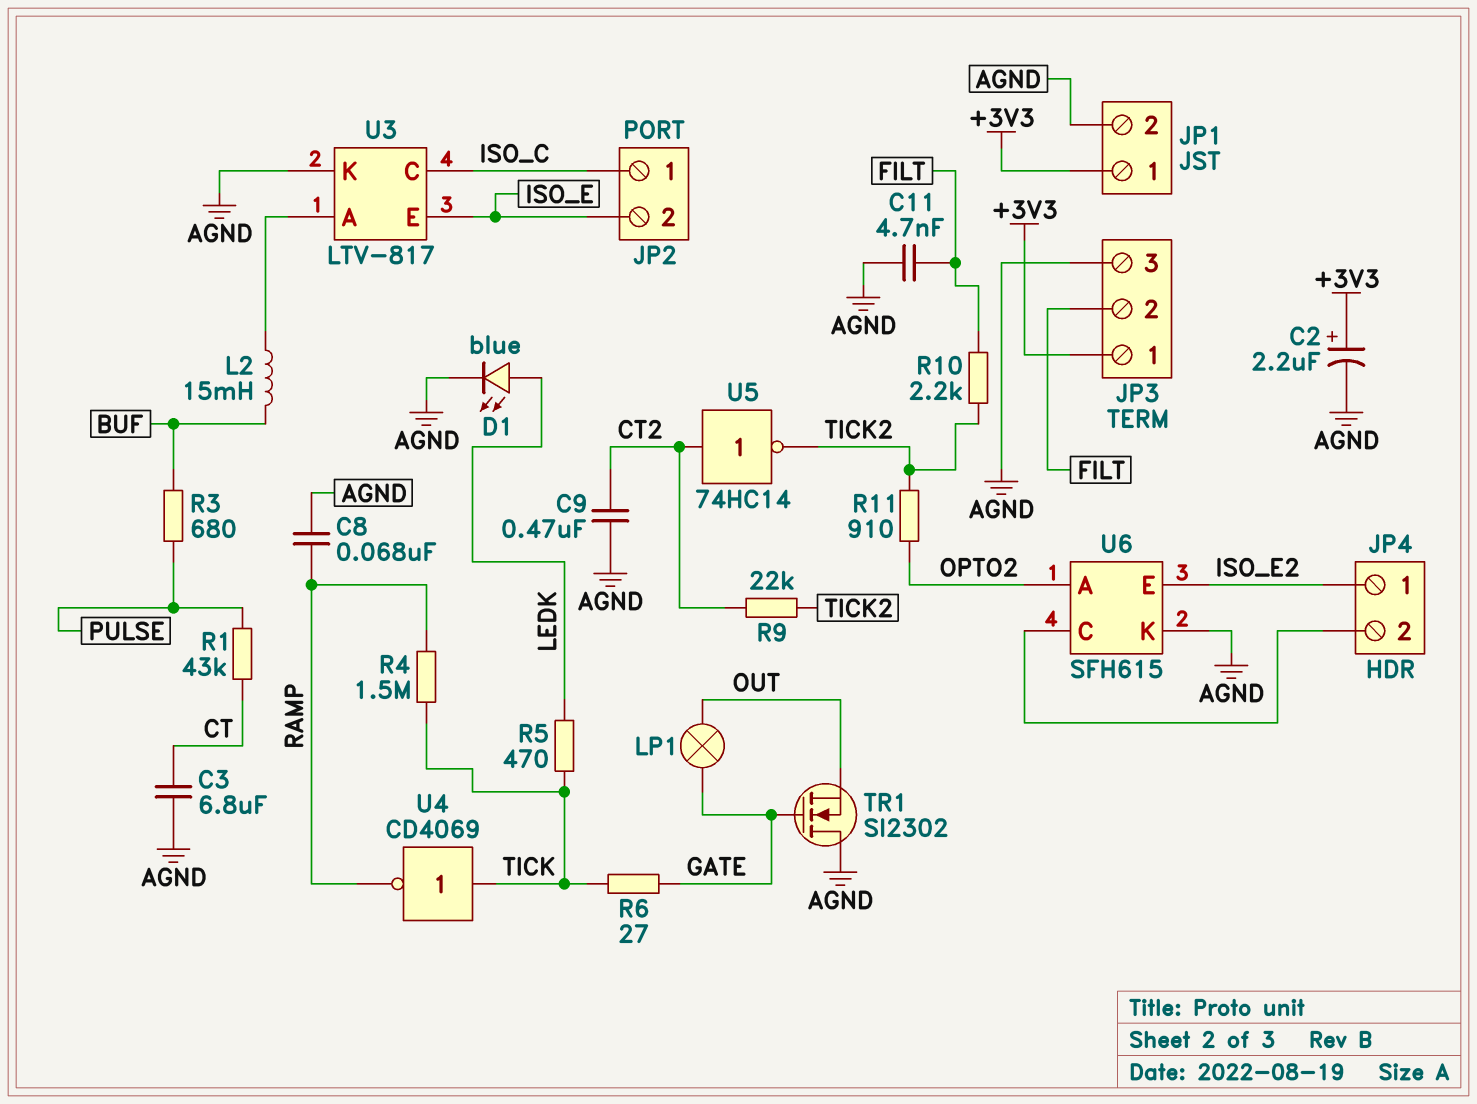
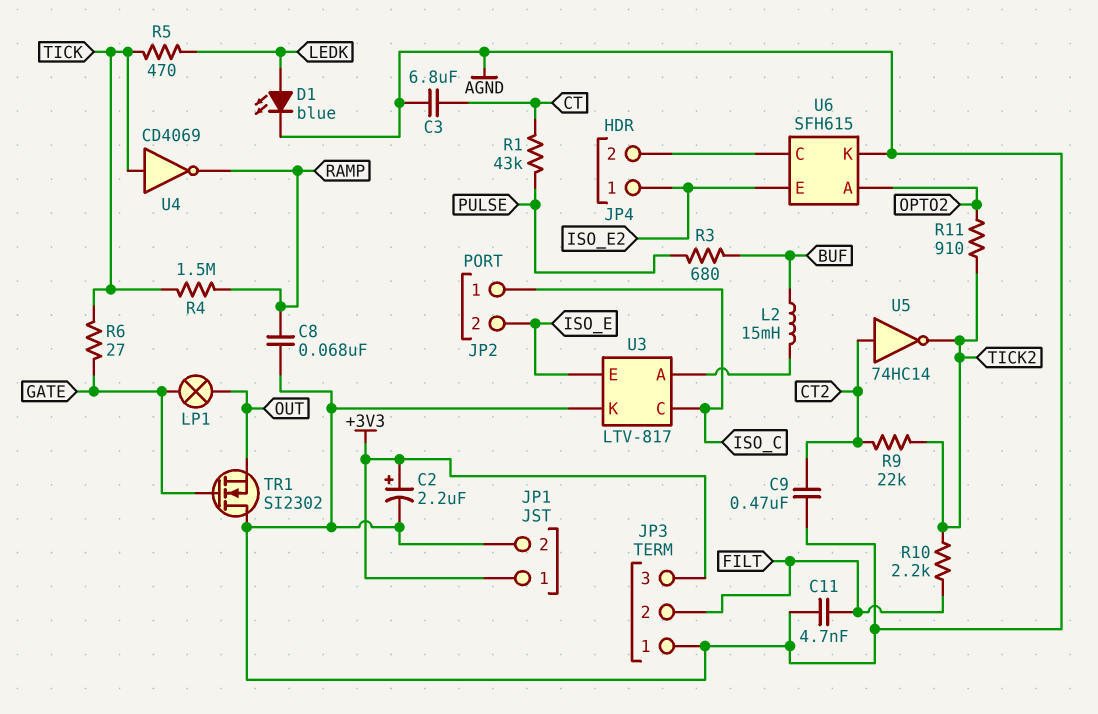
JP3 pin 1: +3V3 -> AGND
JP3 pin 3: AGND -> +3V3

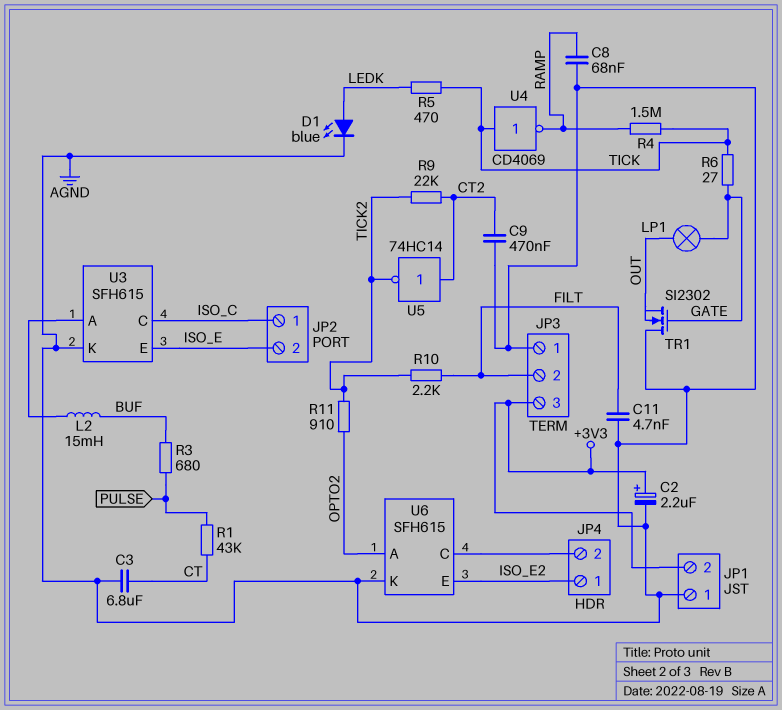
JP1 pin 1: +3V3 -> AGND
JP1 pin 2: AGND -> +3V3
U3: LTV-817 -> SFH615

